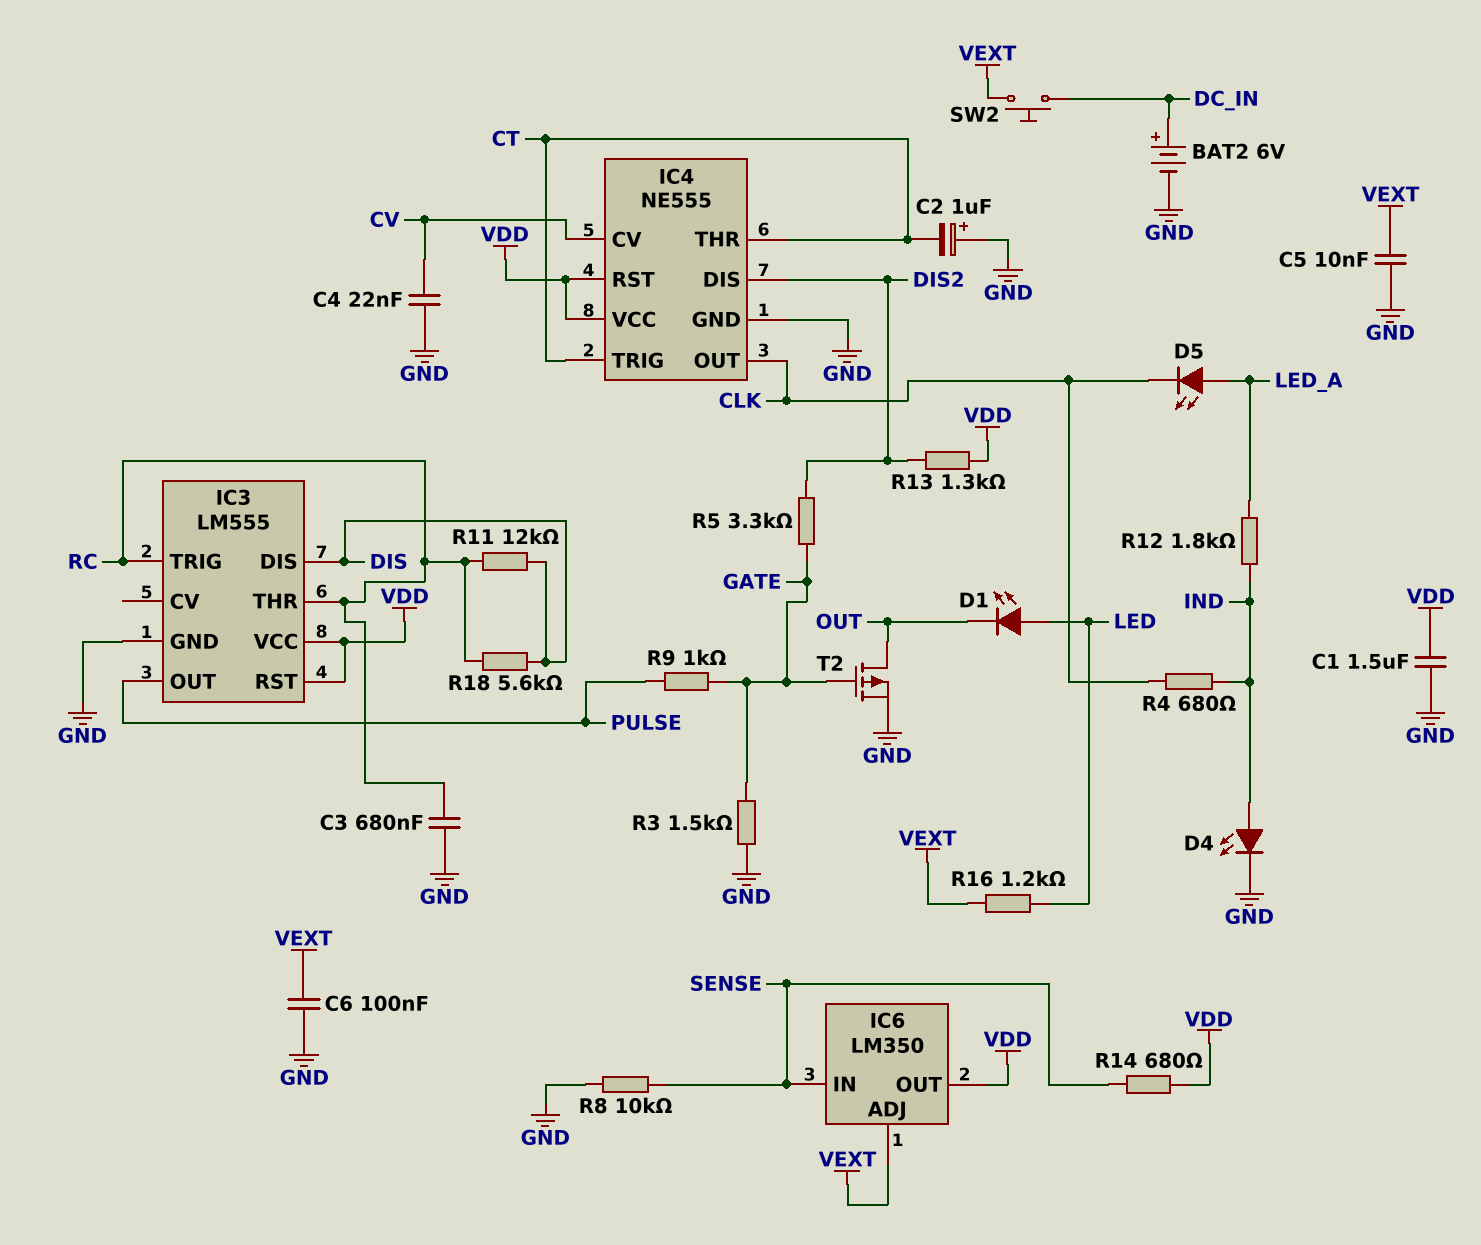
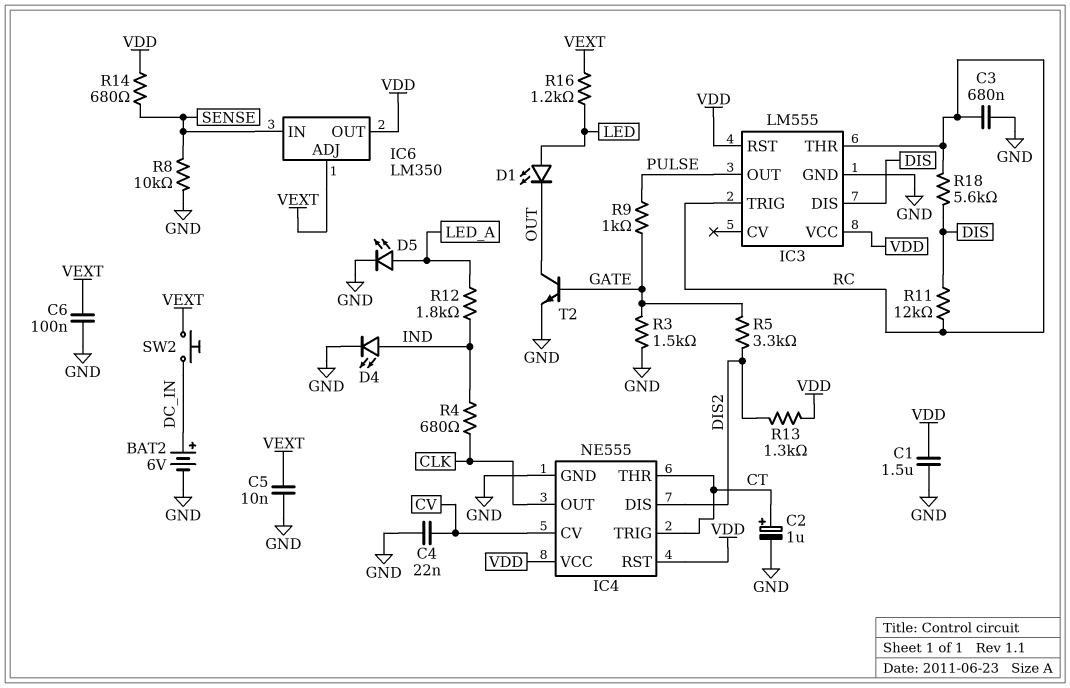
C2: 1uF (plus GND, minus CT) -> 1uF (plus CT, minus GND)
D5: LED (A LED_A, K CLK) -> LED (A LED_A, K GND)
T2: PMOS (G GATE, D OUT, S GND) -> NPN (B GATE, C OUT, E GND)

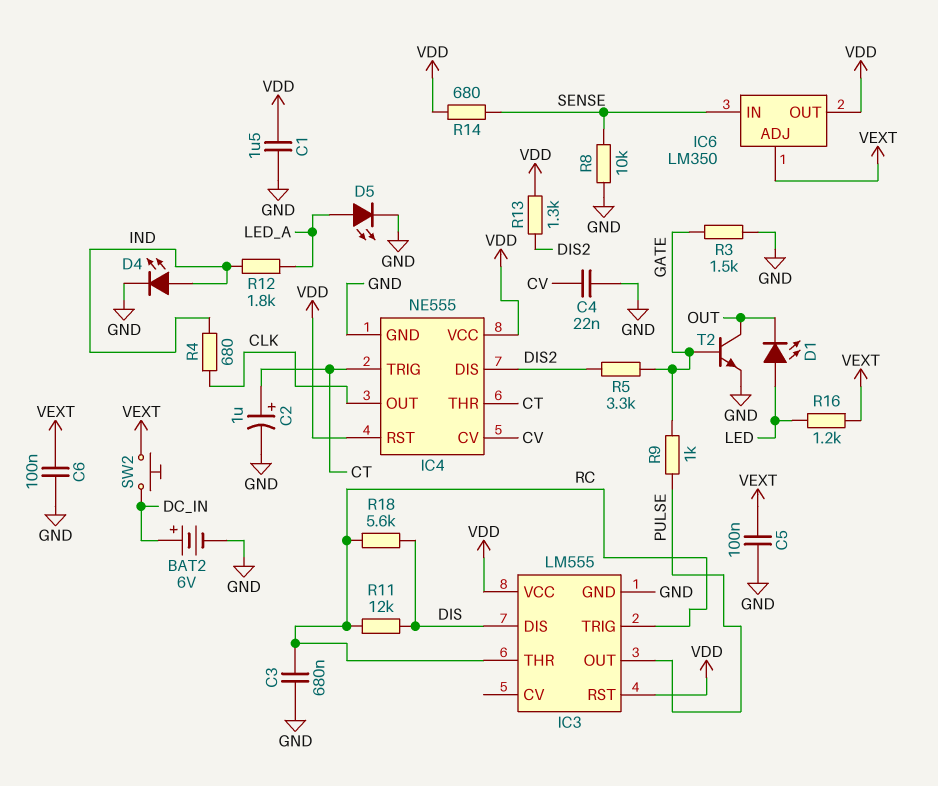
C5: 10nF (GND, VEXT) -> 100nF (GND, VEXT)

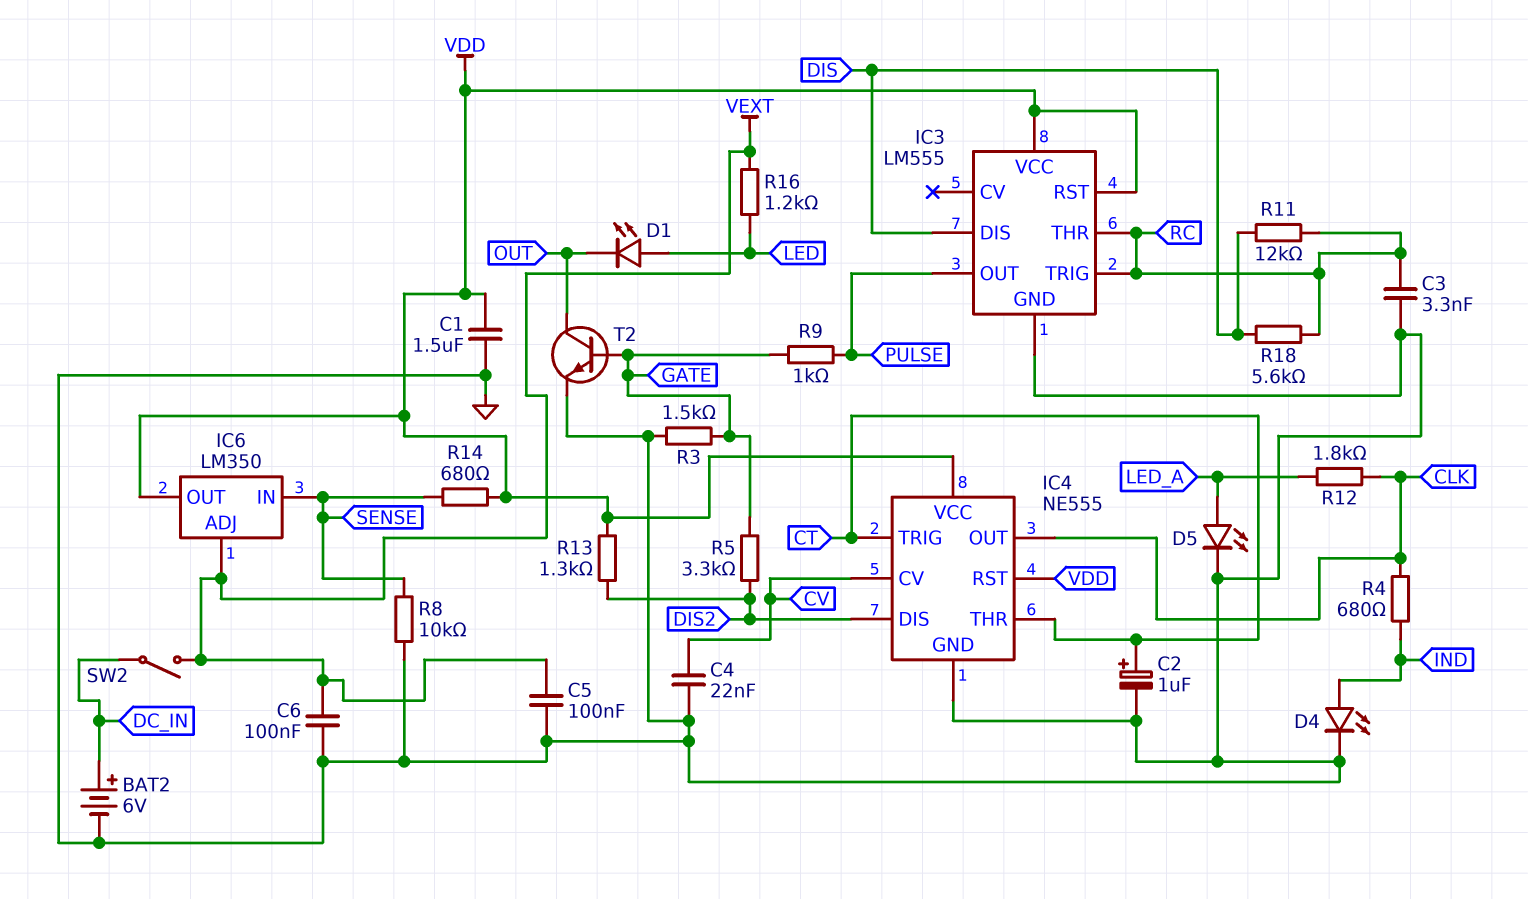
C3: 680nF (GND, RC) -> 3.3nF (GND, RC)
R12: 1.8k (IND, LED_A) -> 1.8k (CLK, LED_A)
SW2: button (DC_IN, VEXT) -> switch (DC_IN, VEXT)

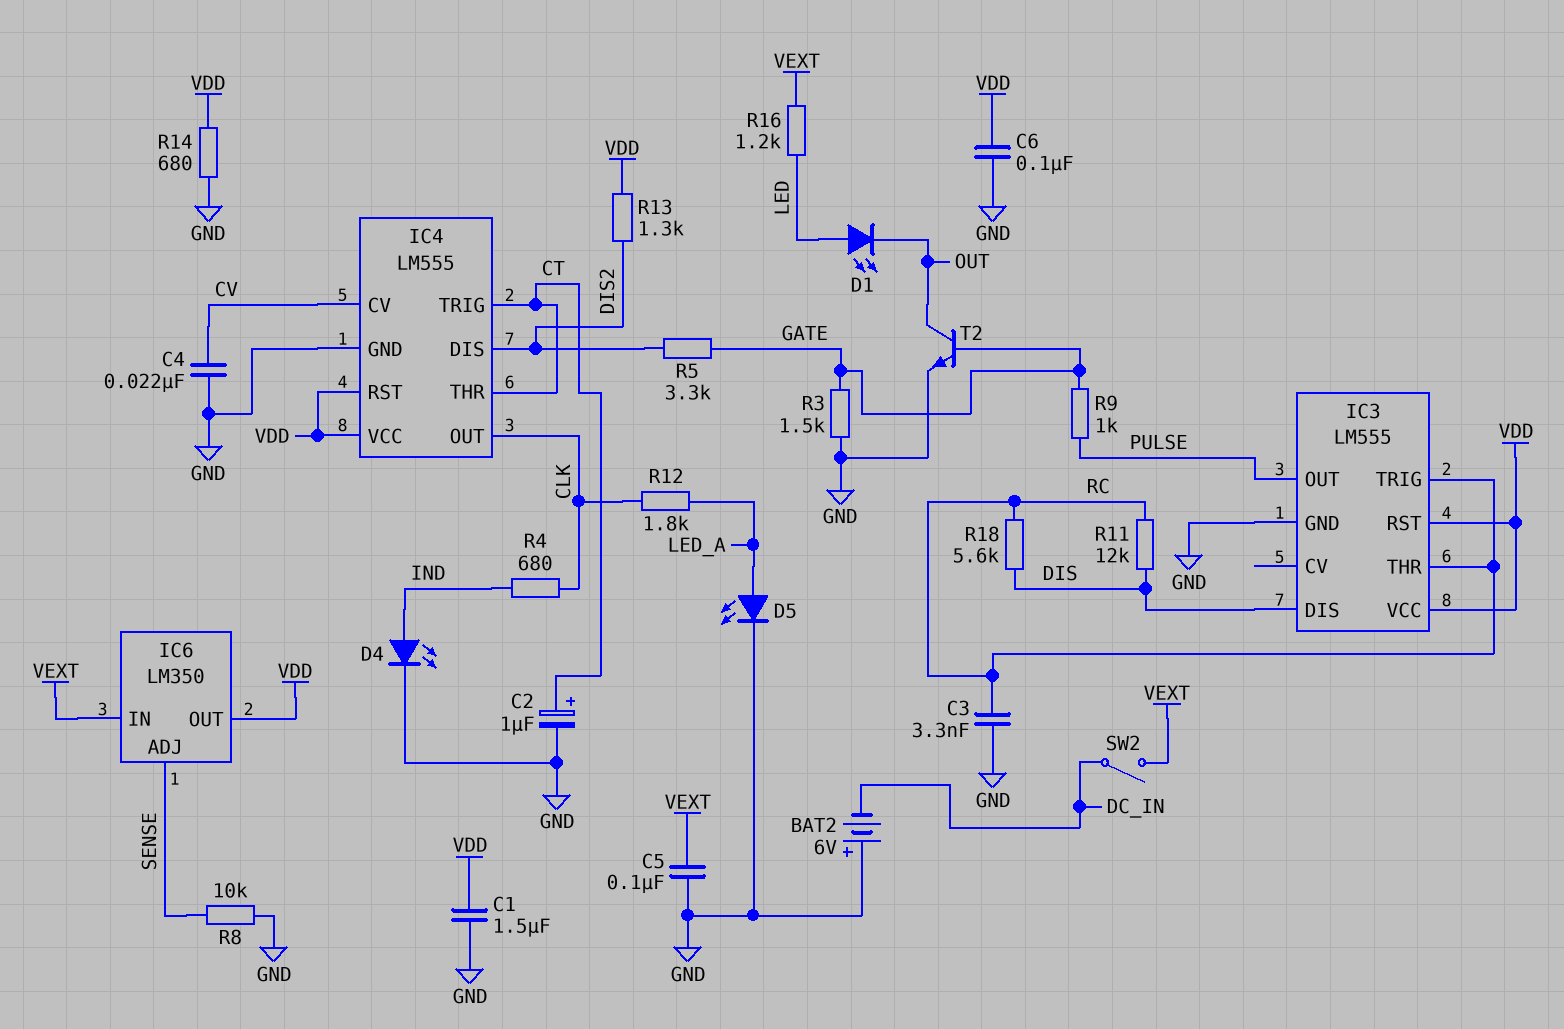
BAT2: 6V (plus DC_IN, minus GND) -> 6V (plus GND, minus DC_IN)
C6: 100nF (GND, VEXT) -> 100nF (GND, VDD)
IC4: NE555 -> LM555
IC6 pin ADJ: VEXT -> SENSE
IC6 pin IN: SENSE -> VEXT
R14: 680 (SENSE, VDD) -> 680 (GND, VDD)

